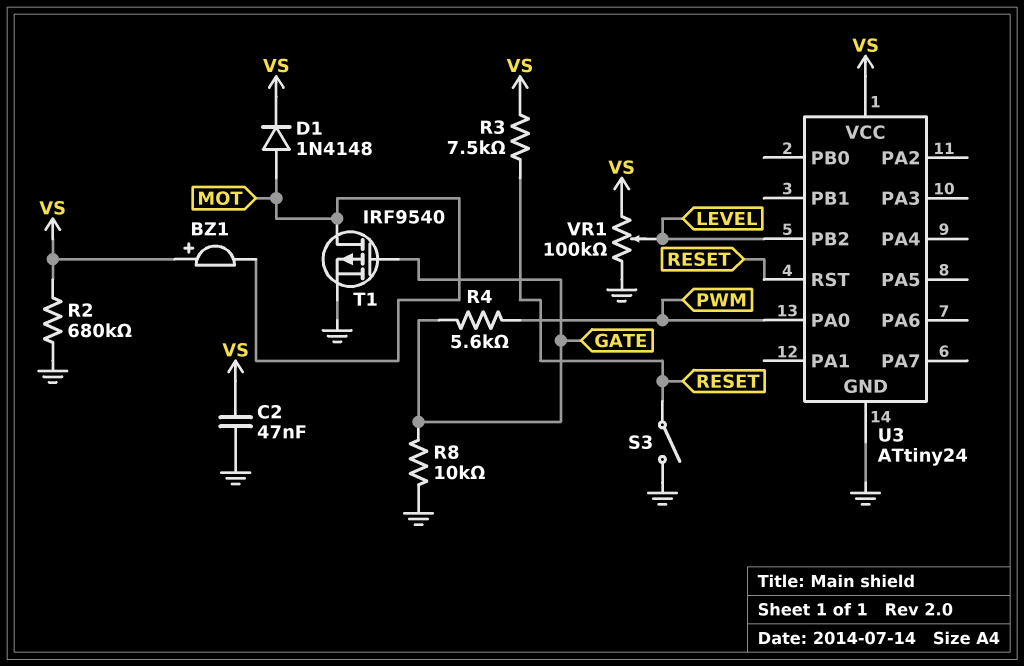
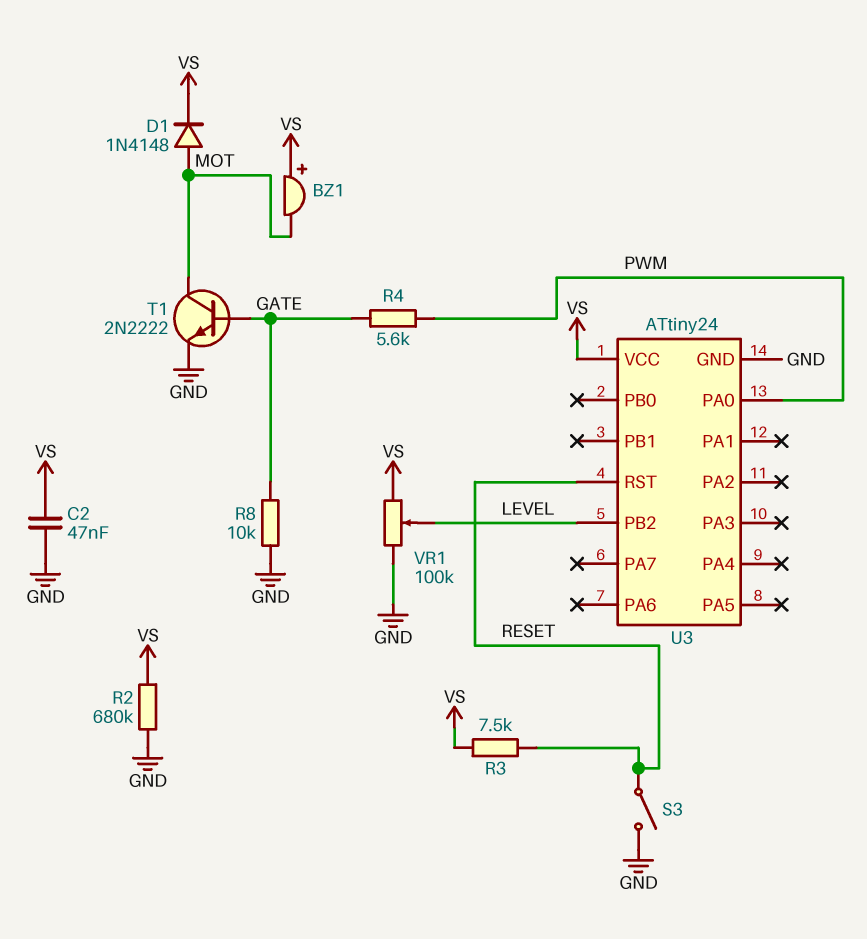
T1: PMOS IRF9540 (G GATE, D MOT, S GND) -> NPN 2N2222 (B GATE, C MOT, E GND)

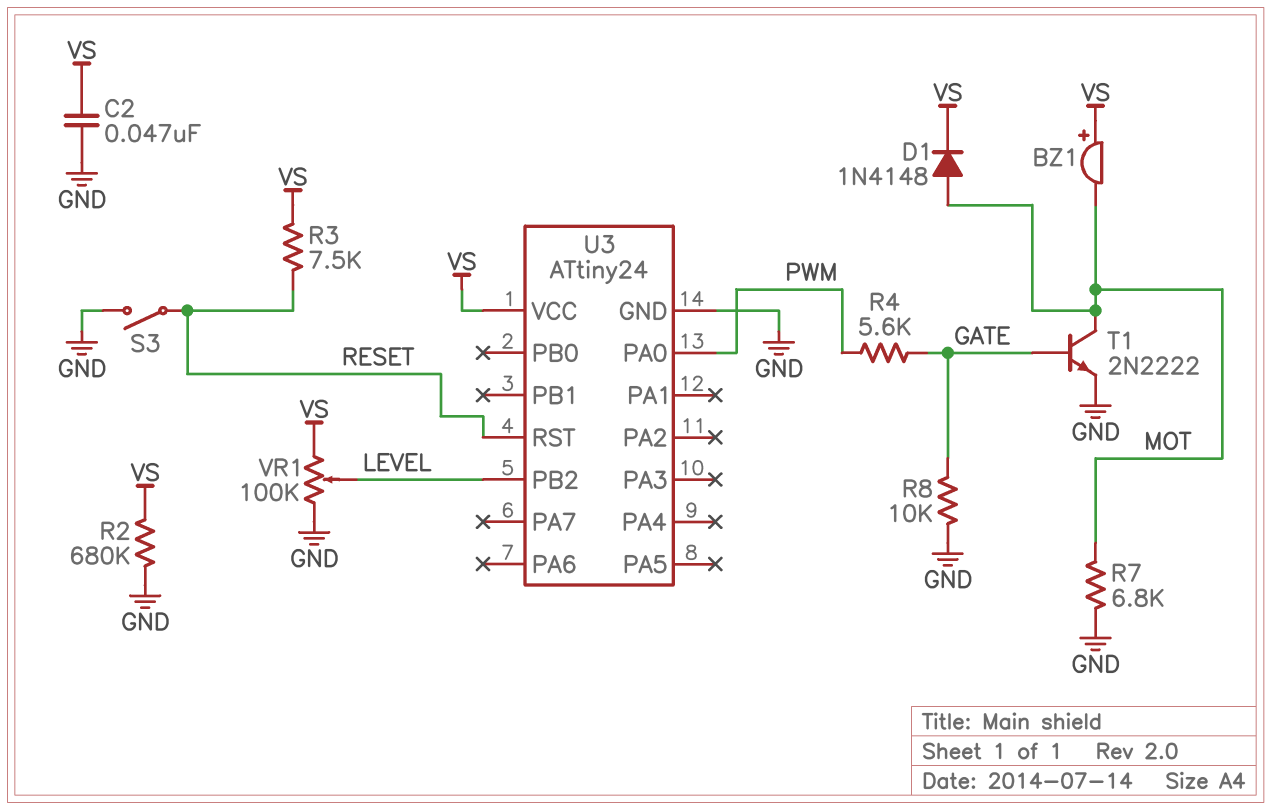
R7: none -> 6.8k (GND, MOT)

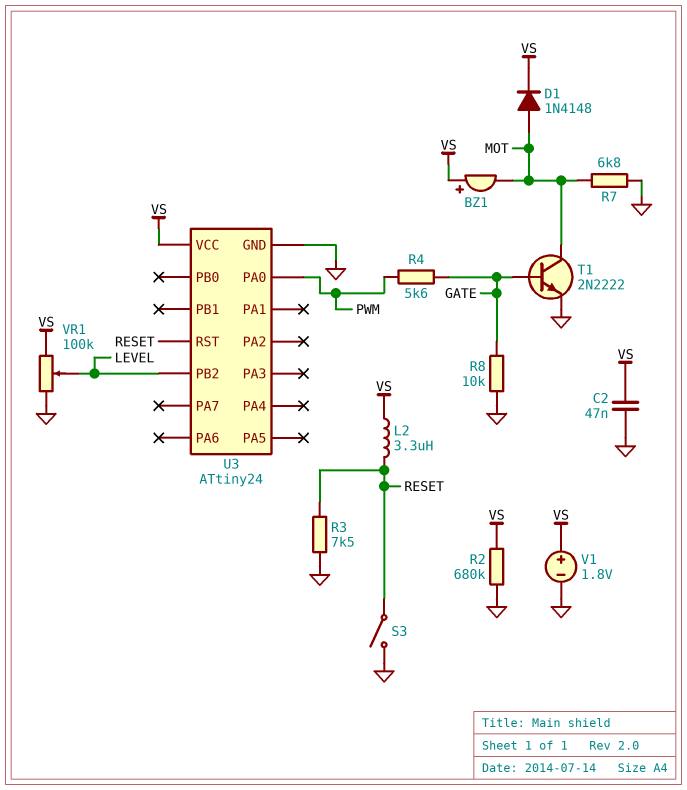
L2: none -> 3.3uH (RESET, VS)
R3: 7.5k (RESET, VS) -> 7.5k (GND, RESET)
V1: none -> 1.8V (plus VS, minus GND)

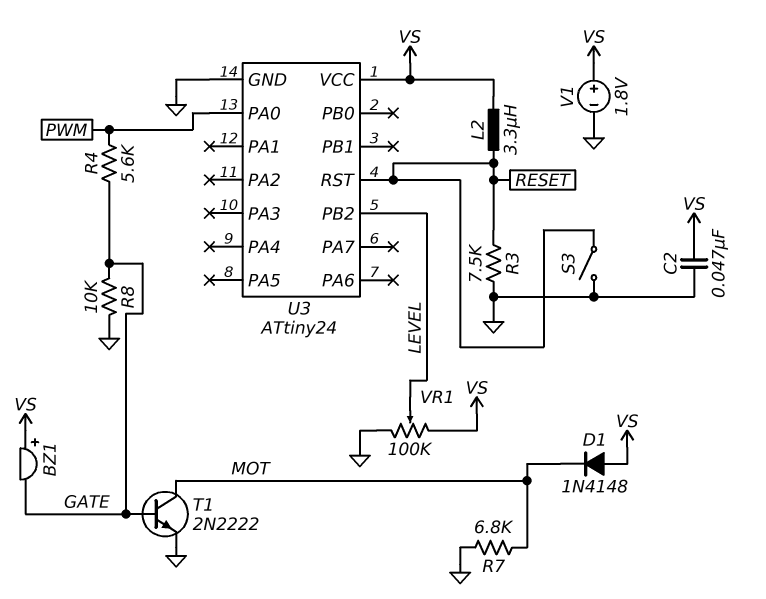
BZ1: buzzer (plus VS, minus MOT) -> buzzer (plus VS, minus GATE)
D1: diode 1N4148 (A MOT, K VS) -> diode 1N4148 (A VS, K MOT)
R2: 680k (GND, VS) -> none

